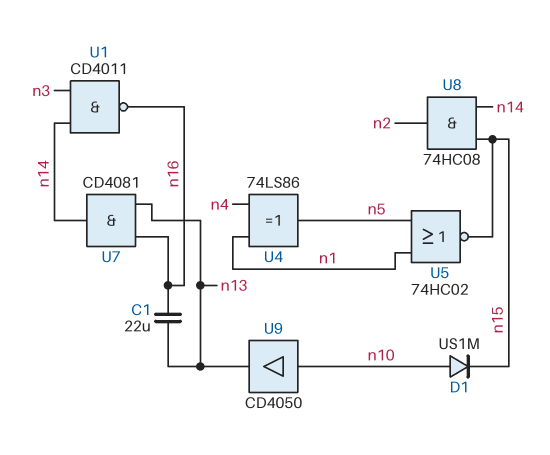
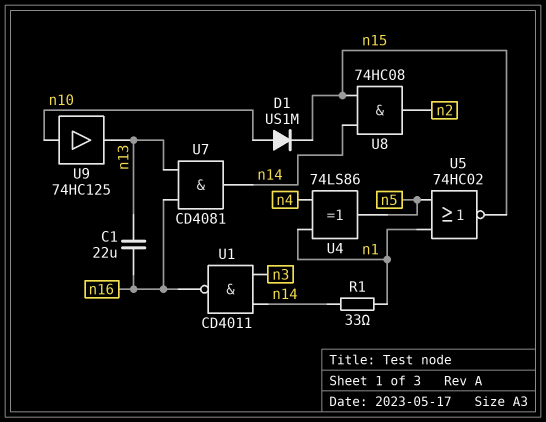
R1: none -> 33 (n1, n14)
U9: buffer CD4050 (in n10, out n13) -> buffer 74HC125 (in n10, out n13)

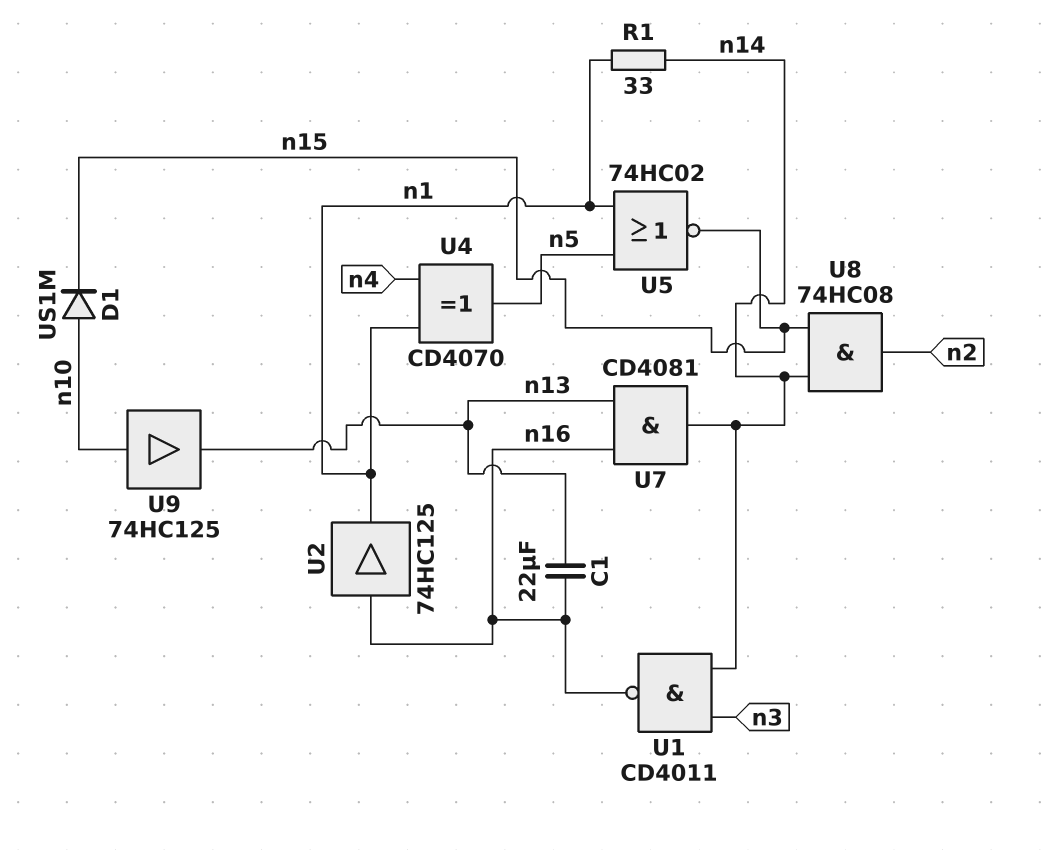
U2: none -> buffer 74HC125 (in n16, out n1)
U4: XOR 74LS86 (in n1, in n4, out n5) -> XOR CD4070 (in n1, in n4, out n5)

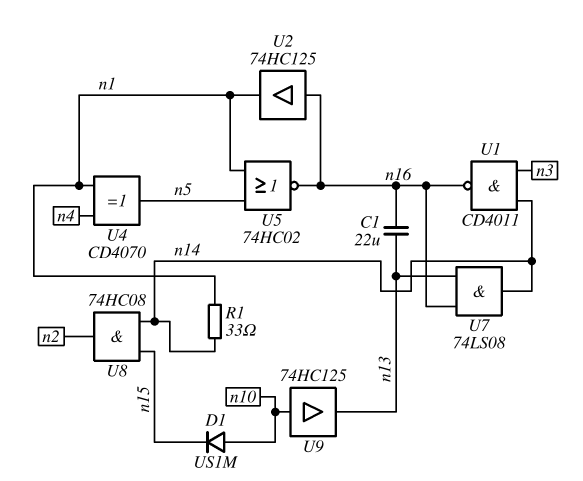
U5: NOR 74HC02 (in n1, in n5, out n15) -> NOR 74HC02 (in n1, in n5, out n16)
U7: AND CD4081 (in n13, in n16, out n14) -> AND 74LS08 (in n13, in n16, out n14)

